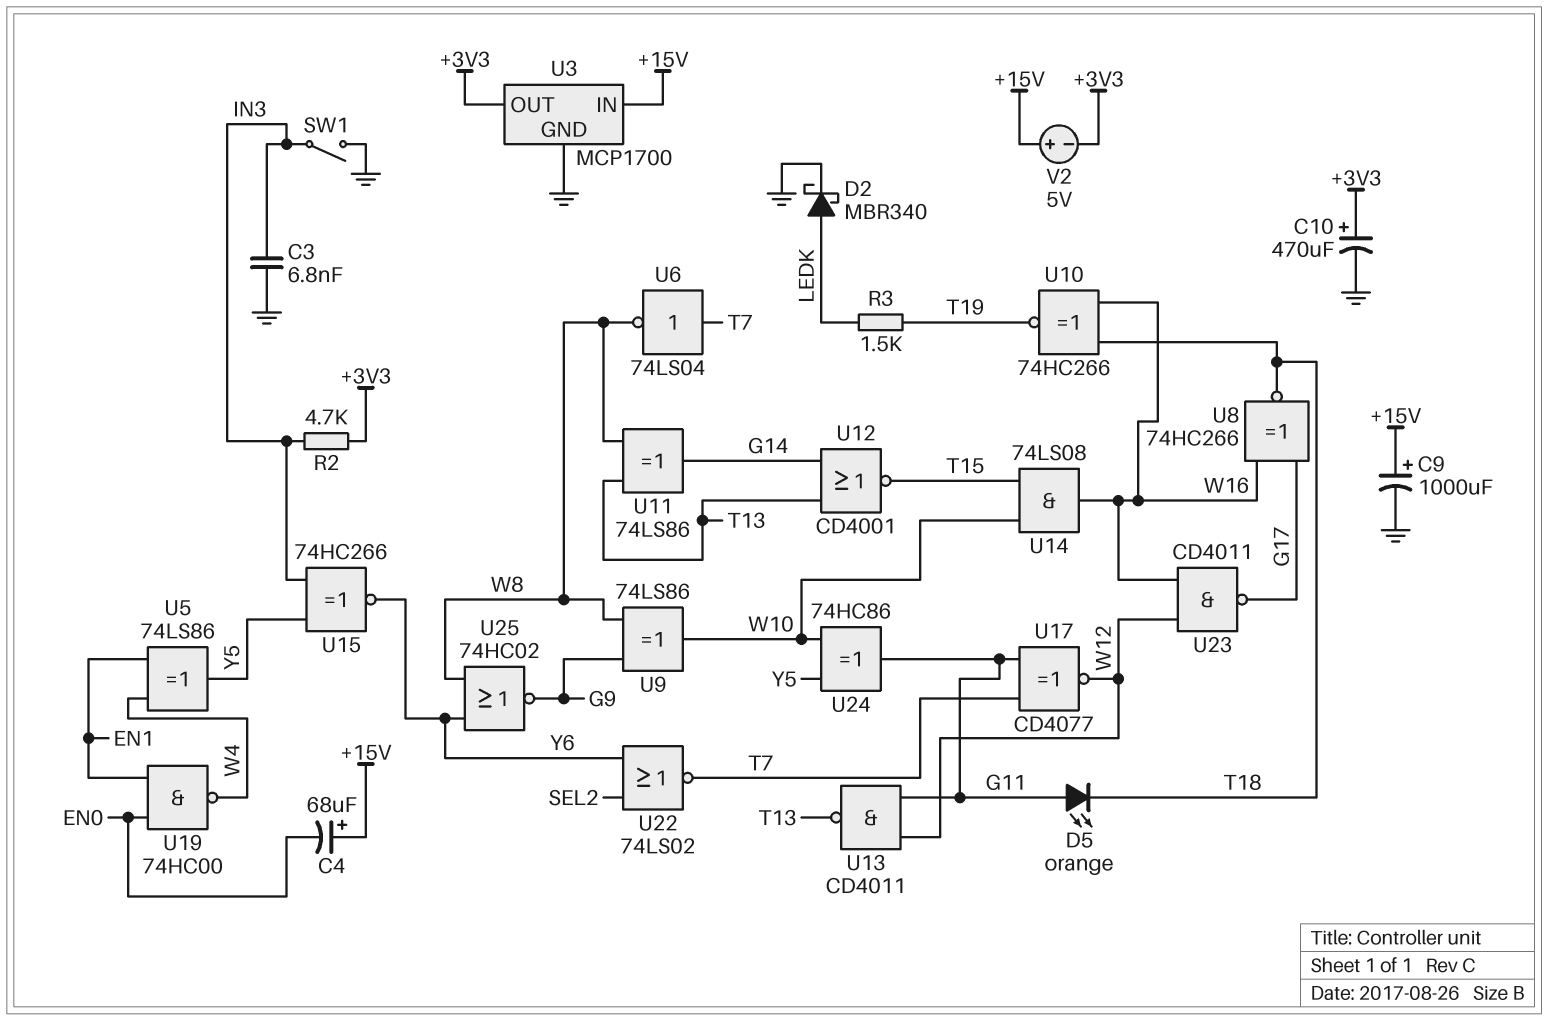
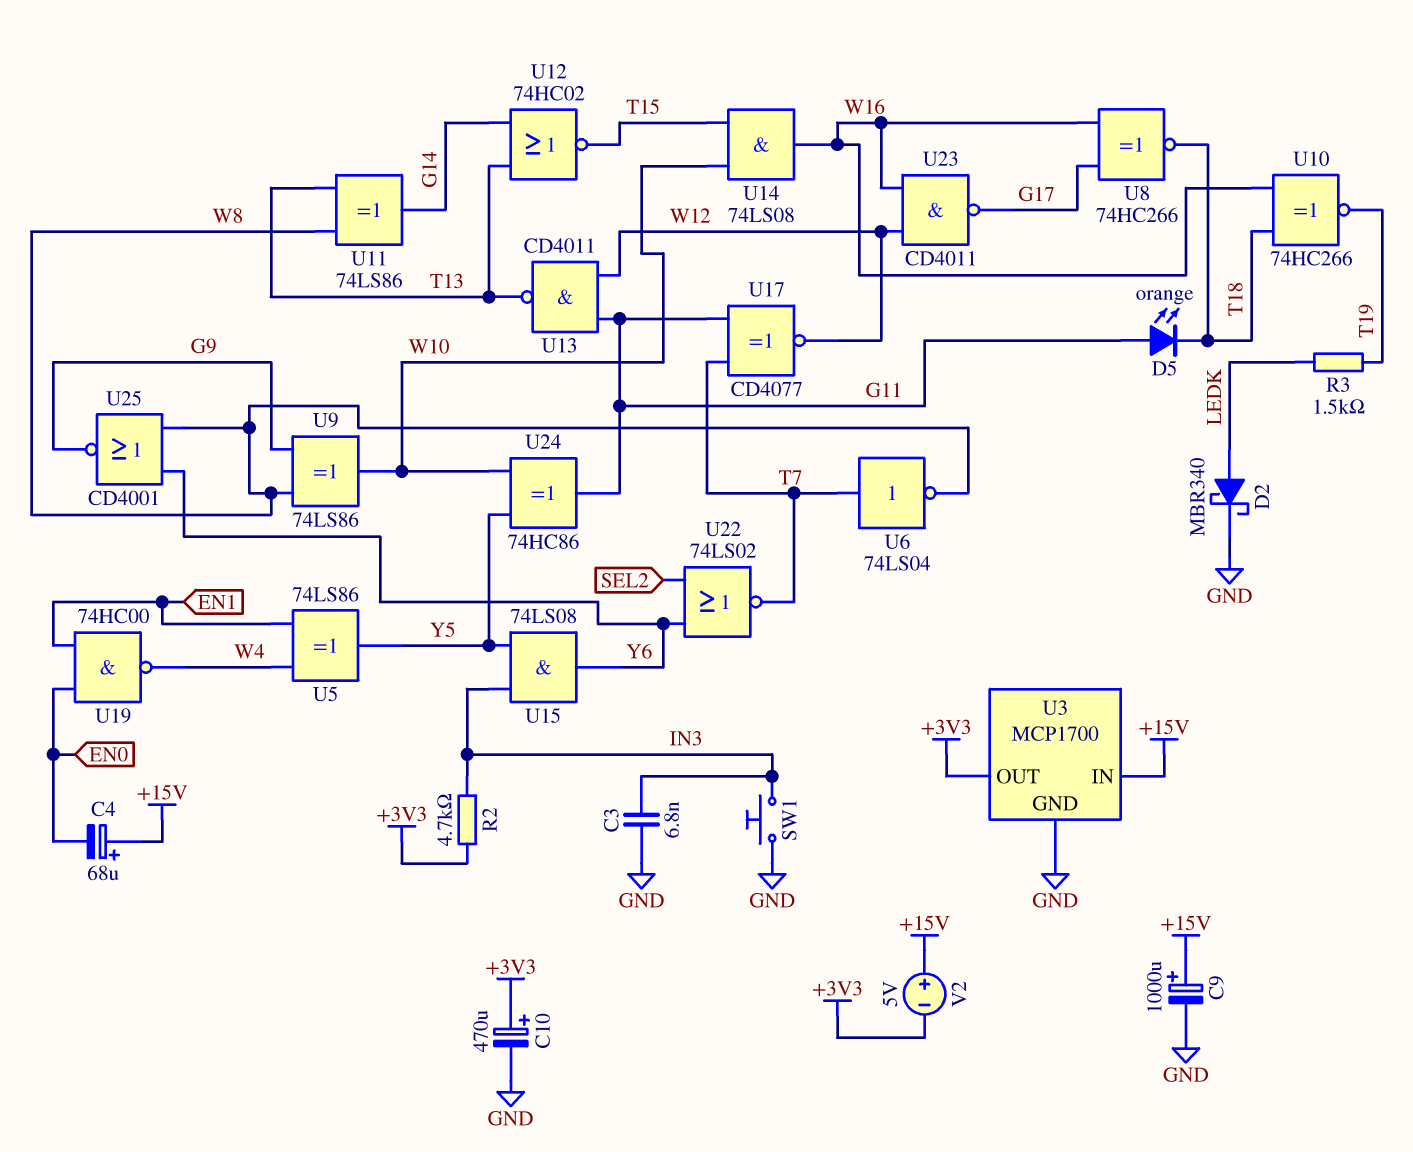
SW1: switch (GND, IN3) -> button (GND, IN3)
U12: NOR CD4001 (in G14, in T13, out T15) -> NOR 74HC02 (in G14, in T13, out T15)
U15: XNOR 74HC266 (in IN3, in Y5, out Y6) -> AND 74LS08 (in IN3, in Y5, out Y6)
U25: NOR 74HC02 (in W8, in Y6, out G9) -> NOR CD4001 (in W8, in Y6, out G9)

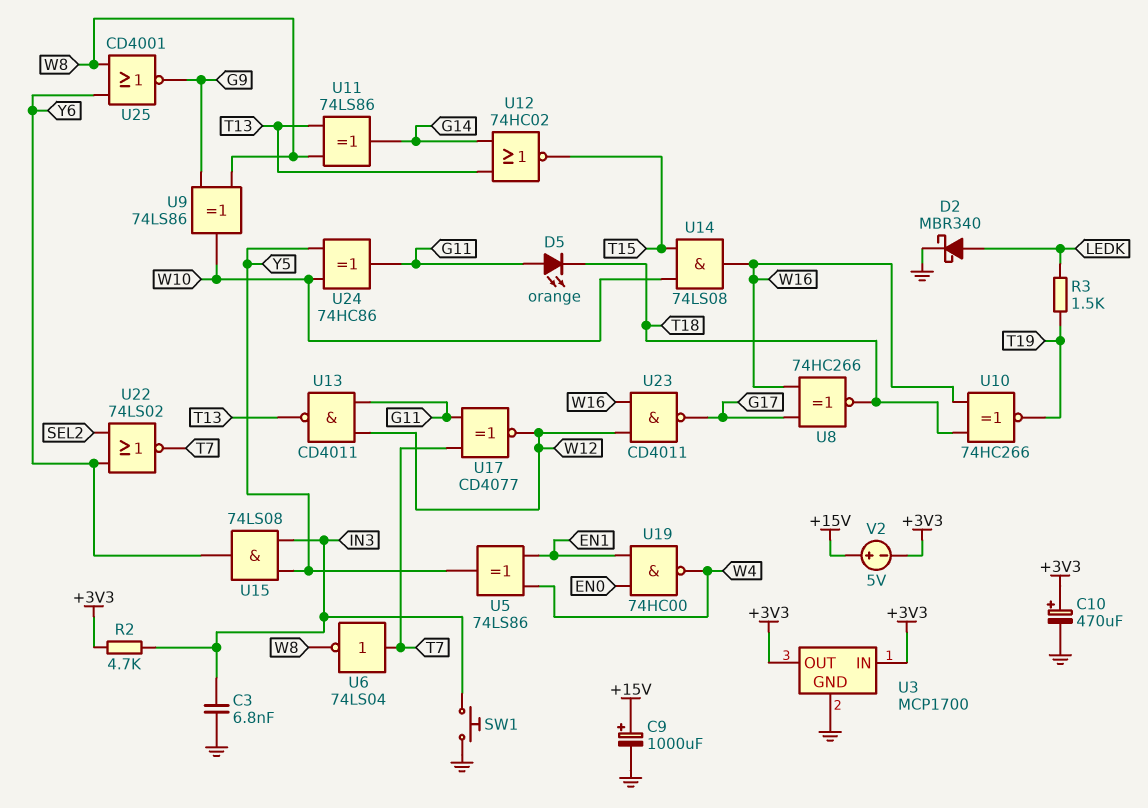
C4: 68uF (plus +15V, minus EN0) -> none
U3 pin IN: +15V -> +3V3

